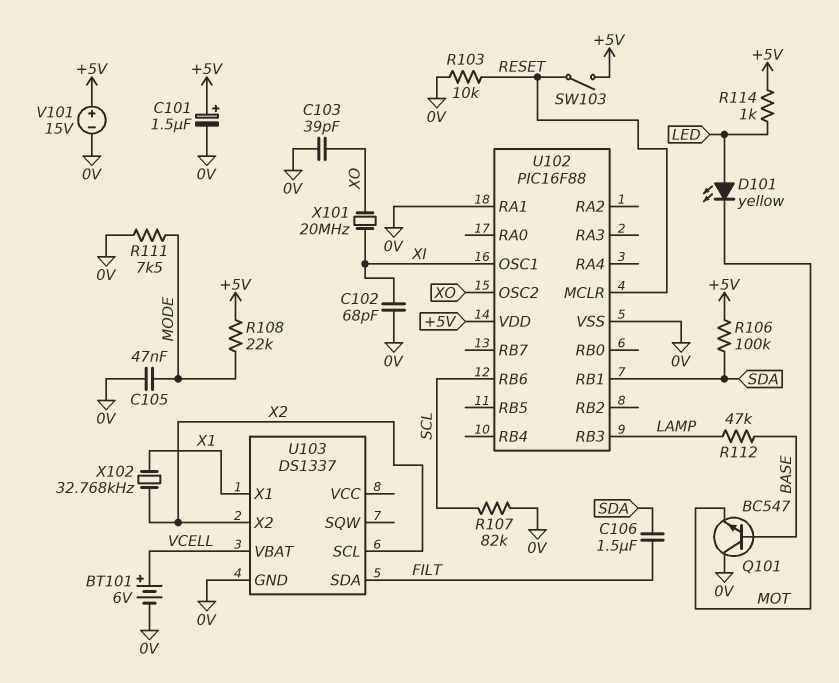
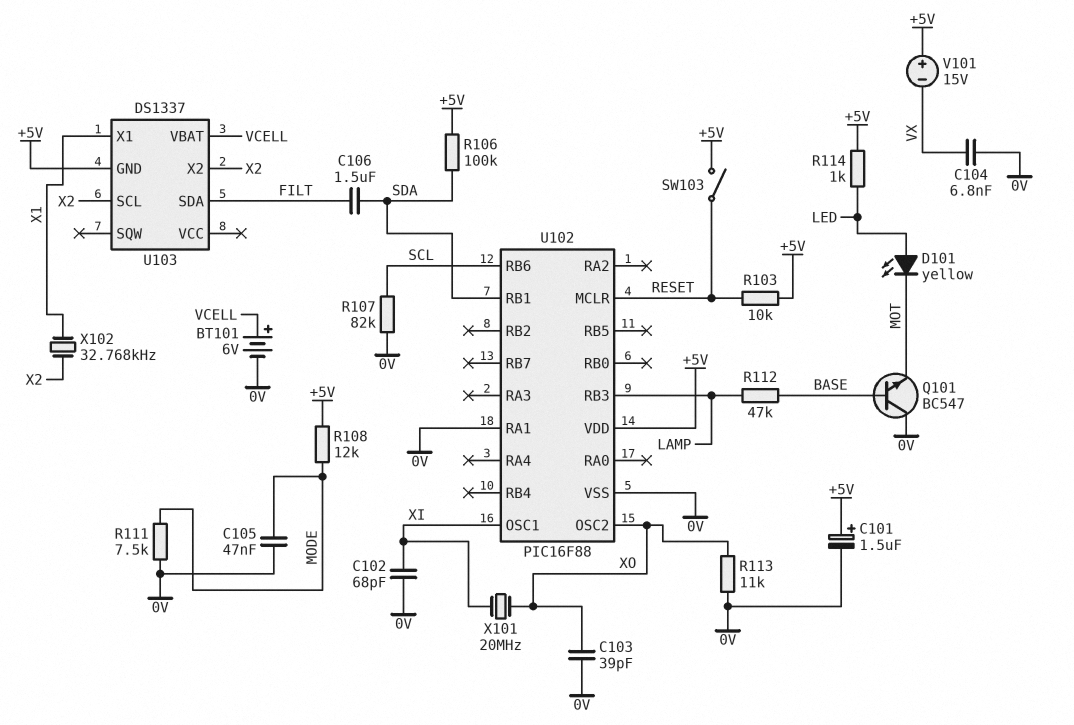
C104: none -> 6.8nF (0V, VX)
R103: 10k (0V, RESET) -> 10k (+5V, RESET)
R108: 22k (+5V, MODE) -> 12k (+5V, MODE)
R113: none -> 11k (0V, XO)
U103 pin GND: 0V -> +5V
V101: 15V (plus +5V, minus 0V) -> 15V (plus +5V, minus VX)

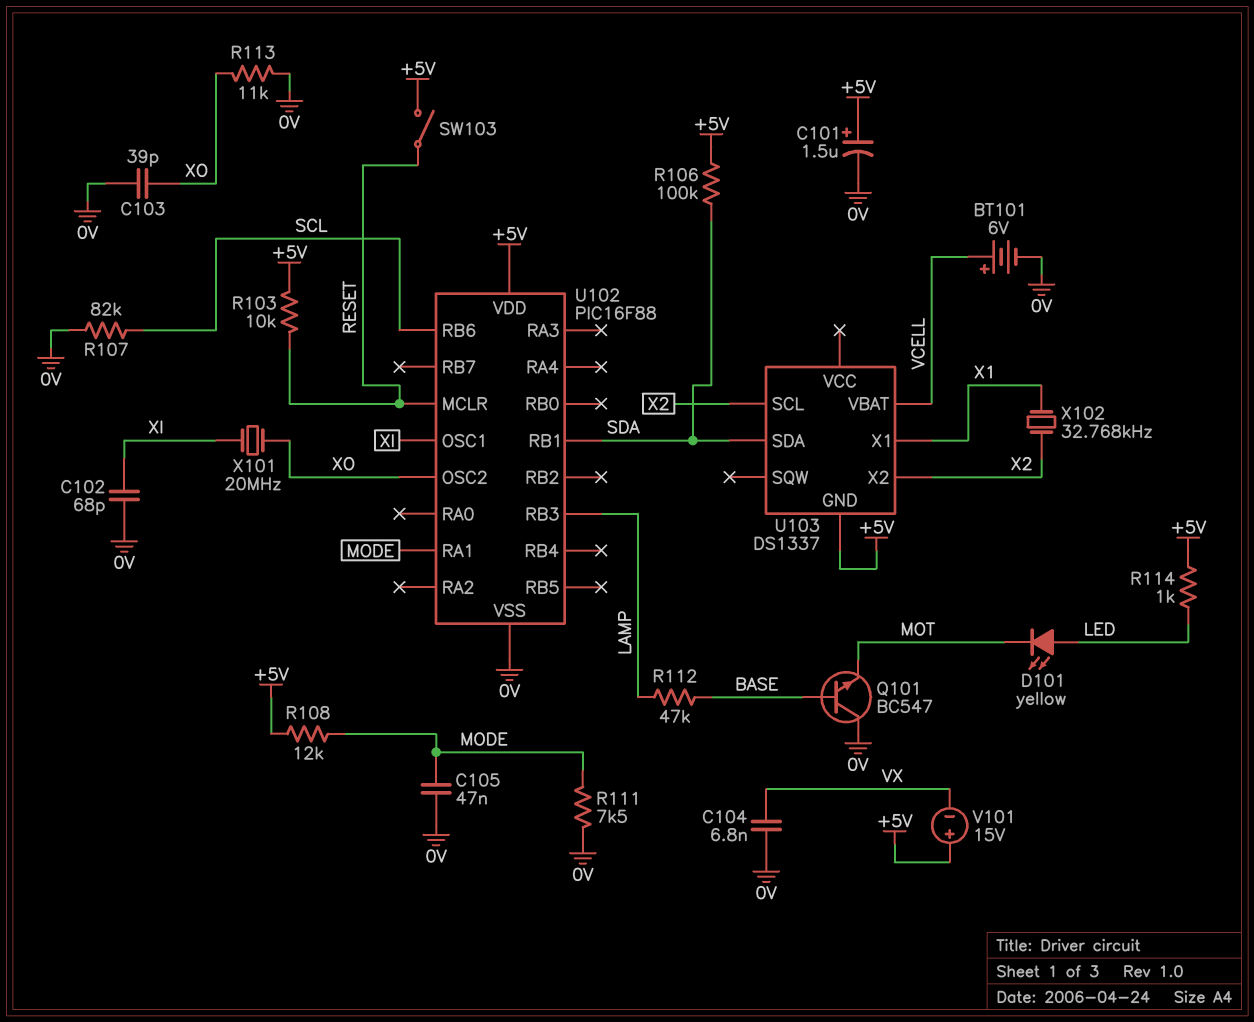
C106: 1.5uF (FILT, SDA) -> none
U102 pin RA1: 0V -> MODE
U103 pin SDA: FILT -> SDA

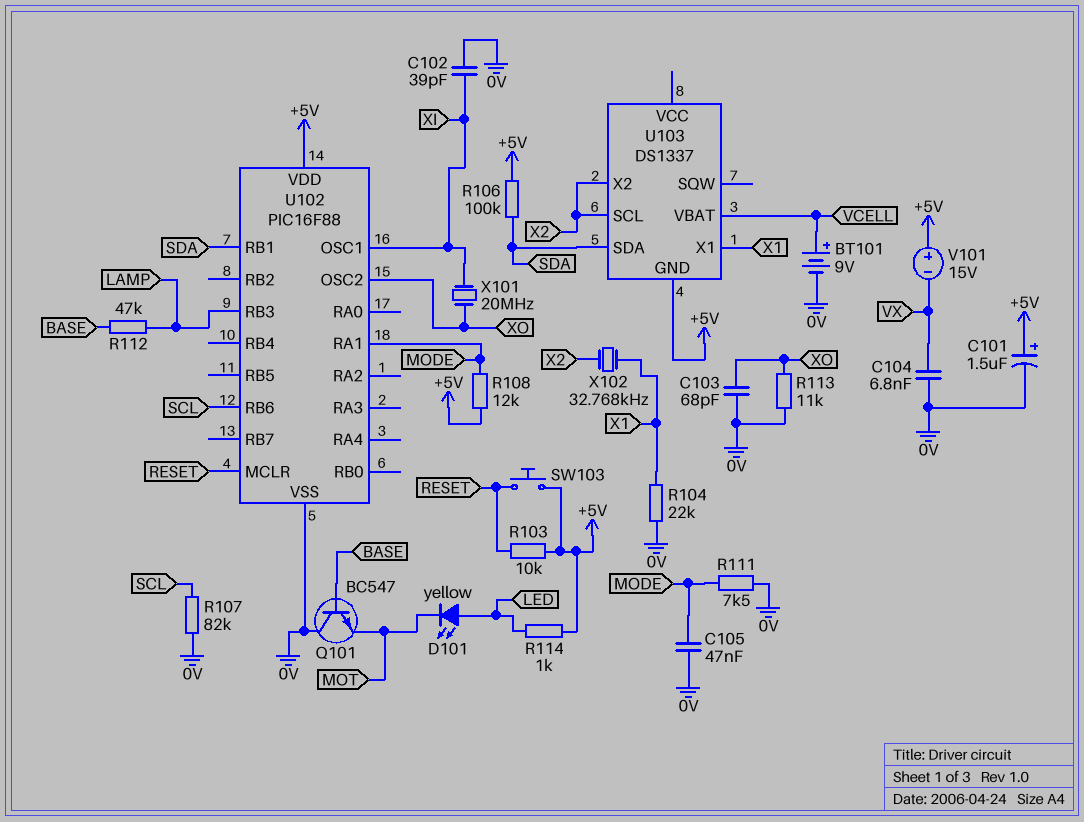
BT101: 6V (plus VCELL, minus 0V) -> 9V (plus VCELL, minus 0V)
C102: 68pF (0V, XI) -> 39pF (0V, XI)
C103: 39pF (0V, XO) -> 68pF (0V, XO)
R104: none -> 22k (0V, X1)
SW103: switch (+5V, RESET) -> button (+5V, RESET)

